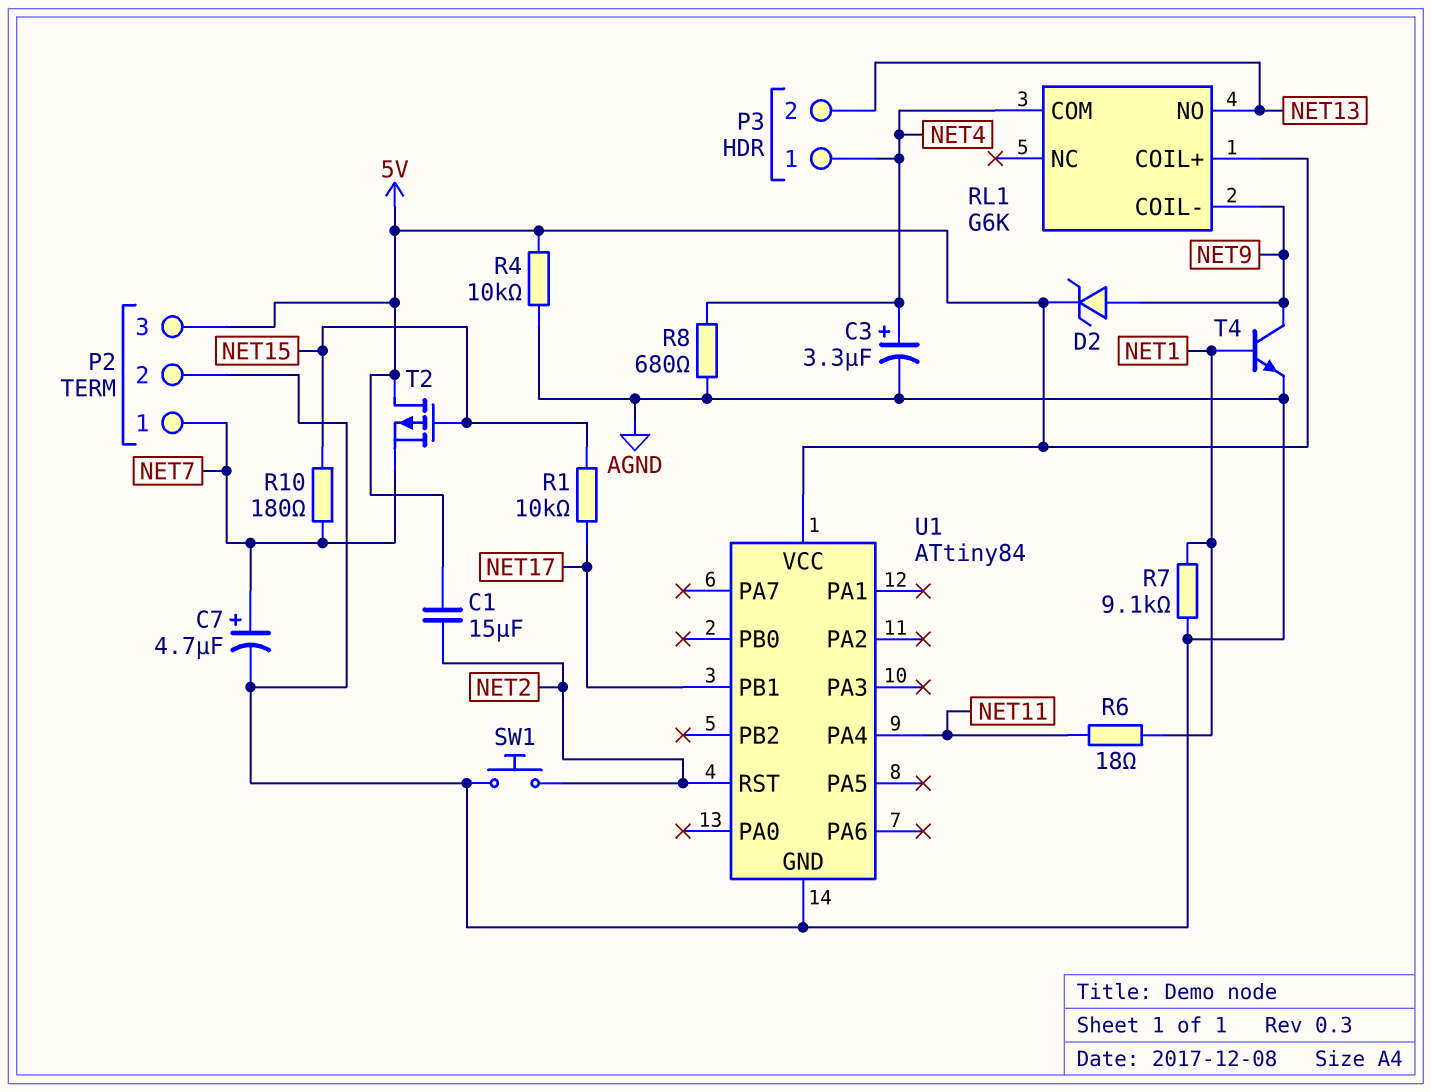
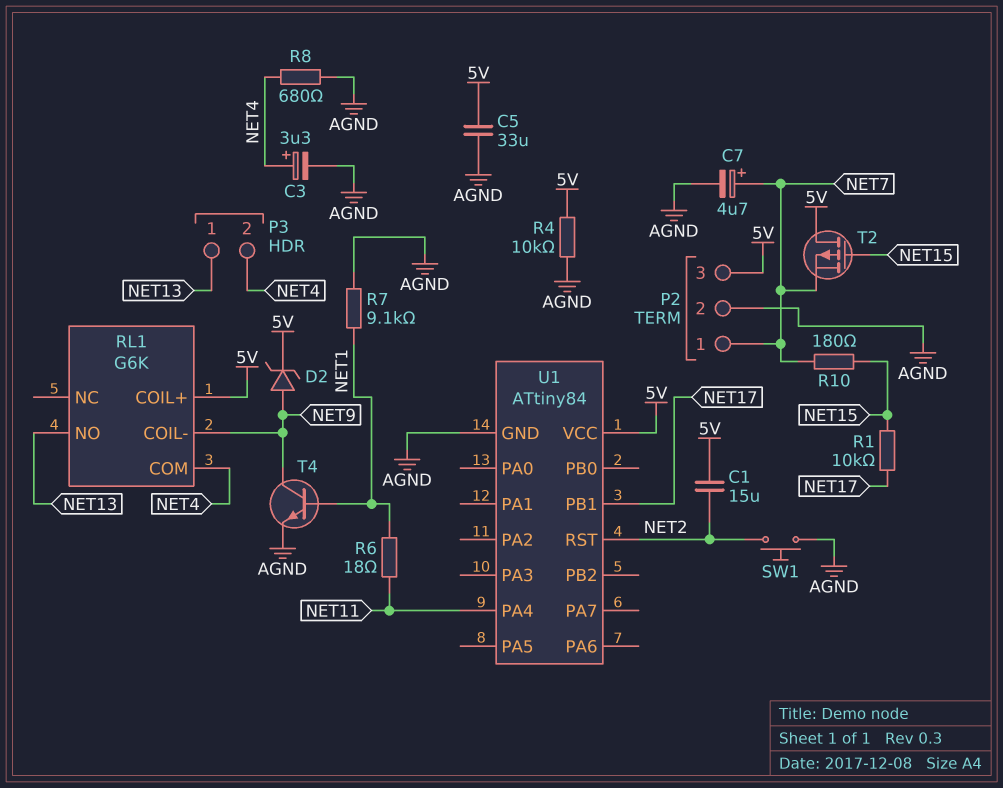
C5: none -> 33uF (5V, AGND)
P3 pin 1: NET4 -> NET13
P3 pin 2: NET13 -> NET4

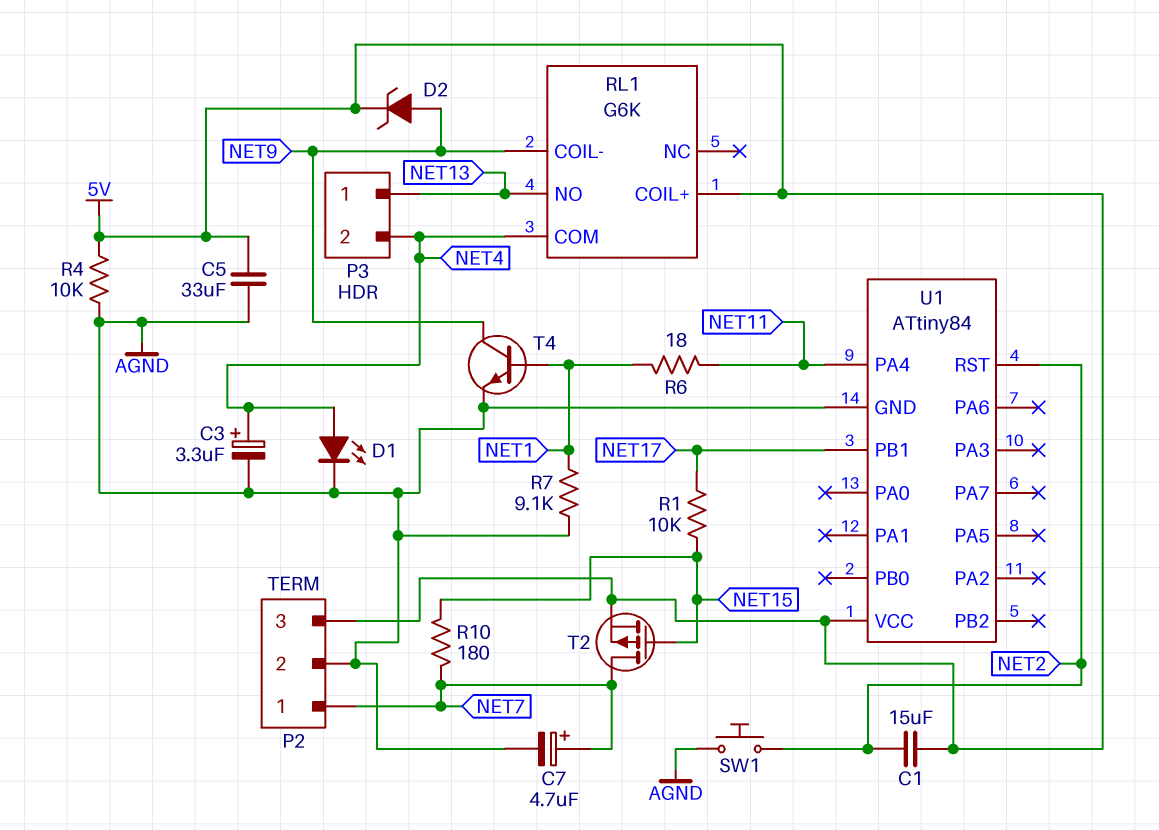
D1: none -> LED (A NET4, K AGND)
R8: 680 (AGND, NET4) -> none
T2: PMOS (G NET15, D 5V, S NET7) -> PMOS (G NET15, D NET7, S 5V)

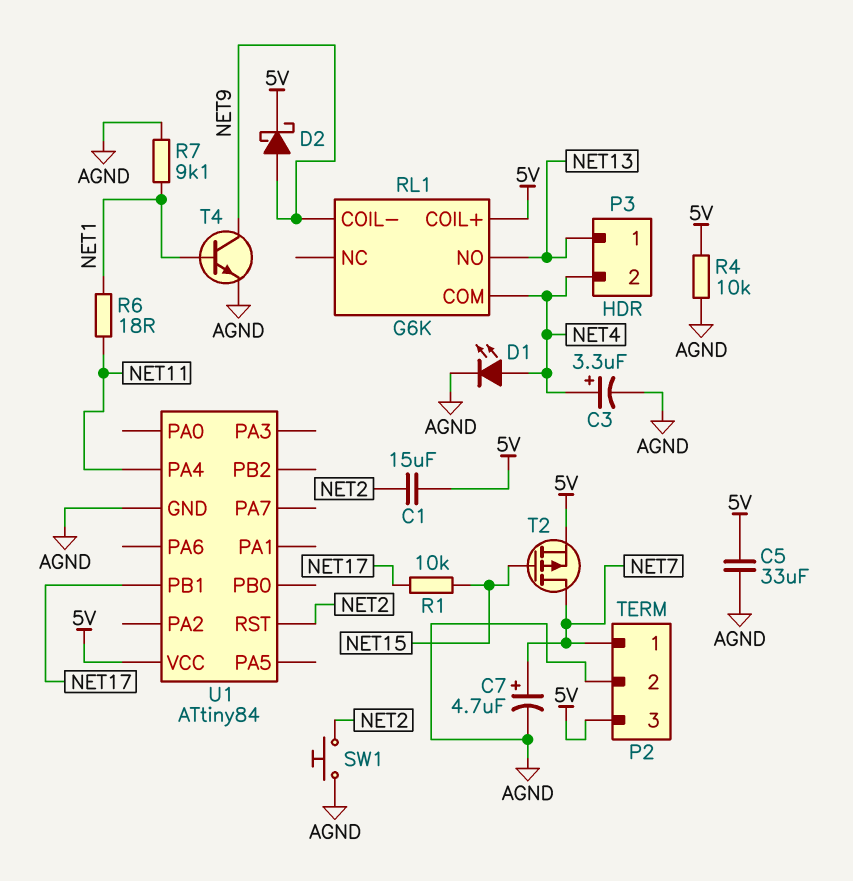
D2: zener (A NET9, K 5V) -> schottky (A NET9, K 5V)
R10: 180 (NET7, NET15) -> none

